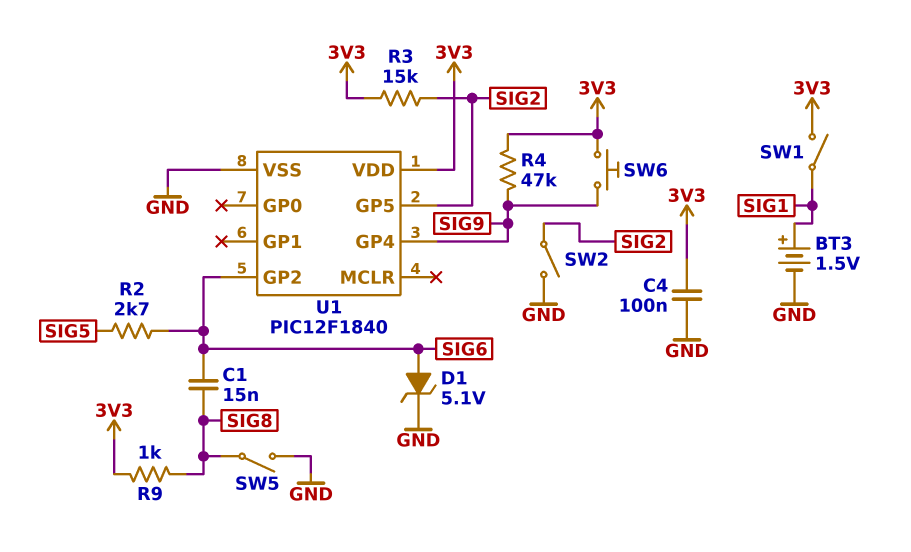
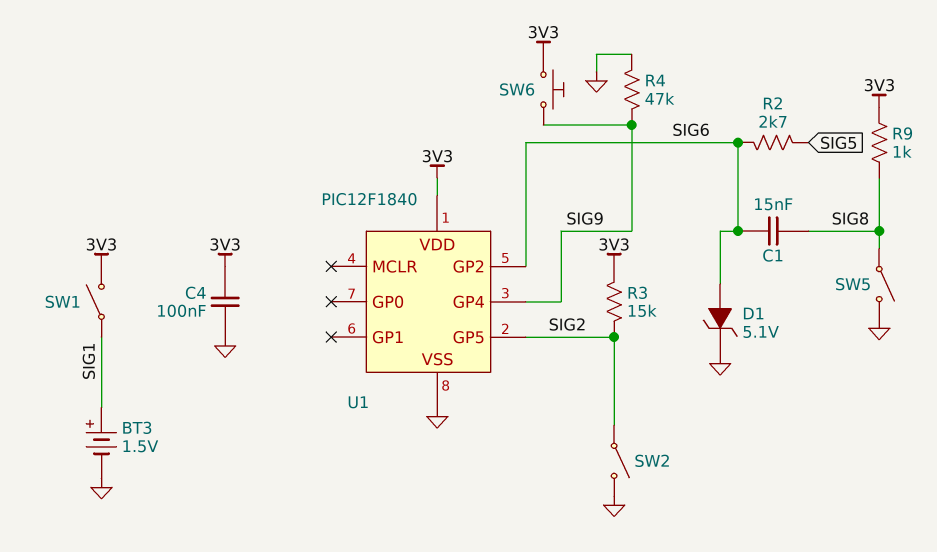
R4: 47k (3V3, SIG9) -> 47k (GND, SIG9)

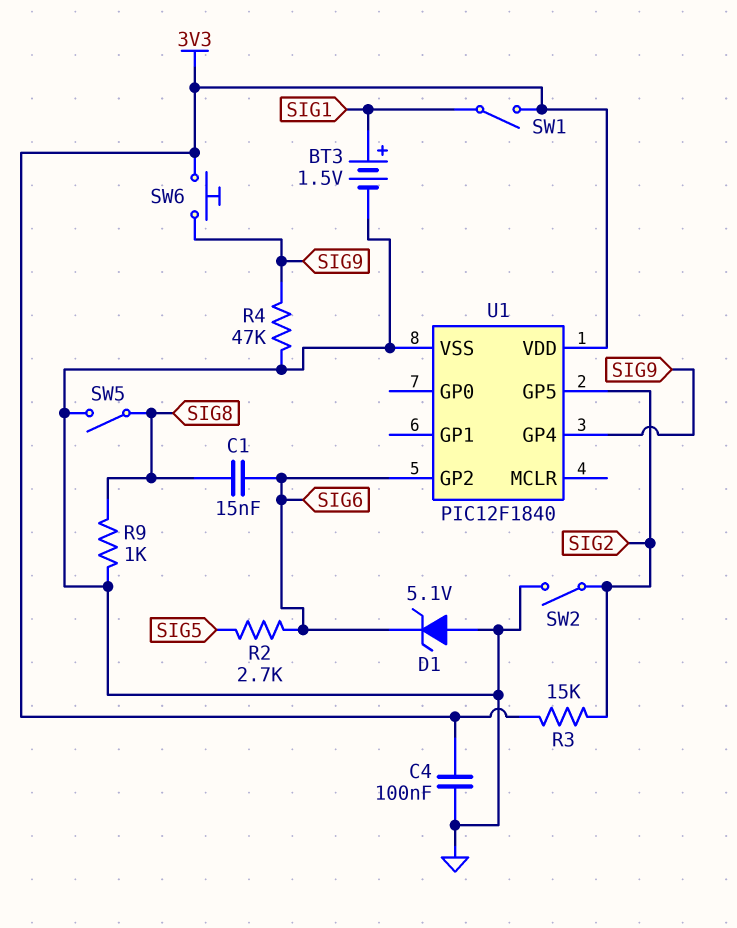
D1: zener 5.1V (A SIG6, K GND) -> zener 5.1V (A GND, K SIG6)
R9: 1k (3V3, SIG8) -> 1k (GND, SIG8)

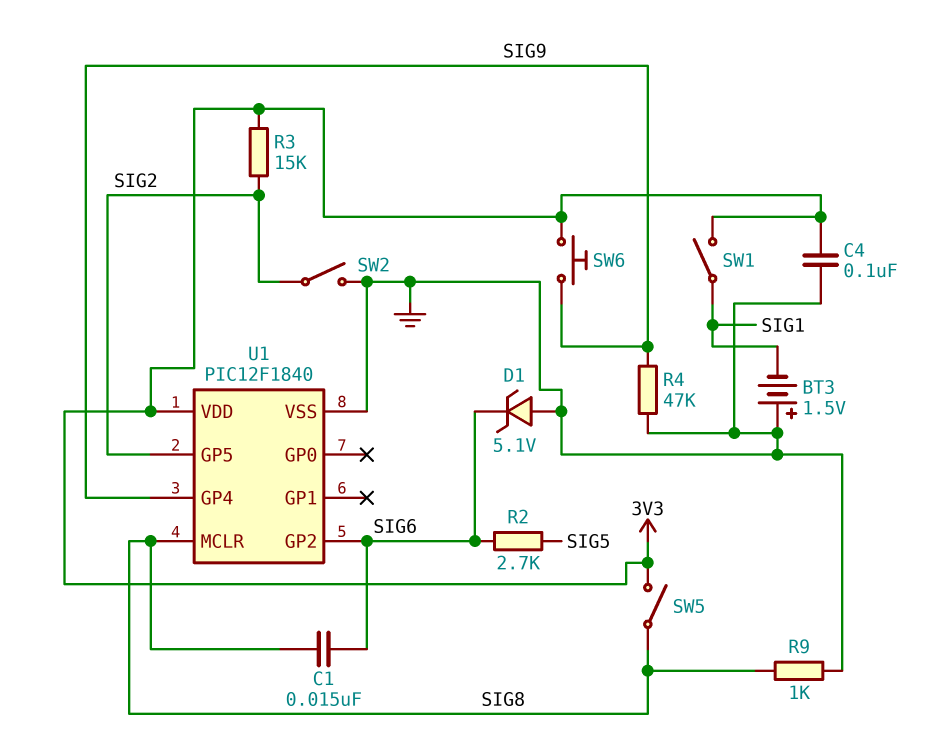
BT3: 1.5V (plus SIG1, minus GND) -> 1.5V (plus GND, minus SIG1)
SW5: switch (GND, SIG8) -> switch (3V3, SIG8)
U1 pin MCLR: none -> SIG8

